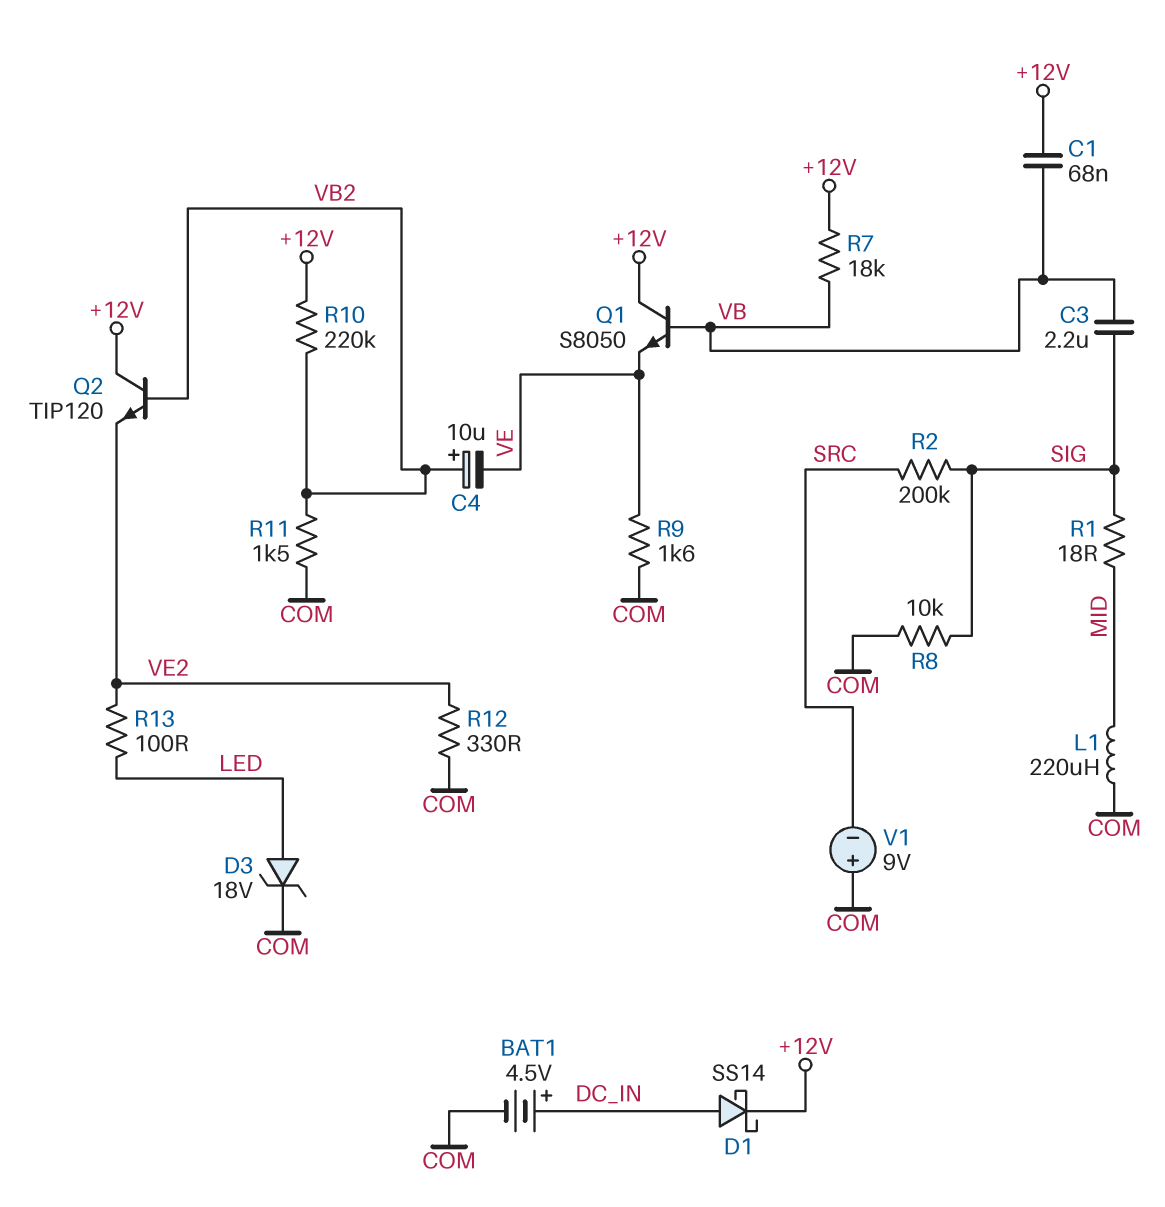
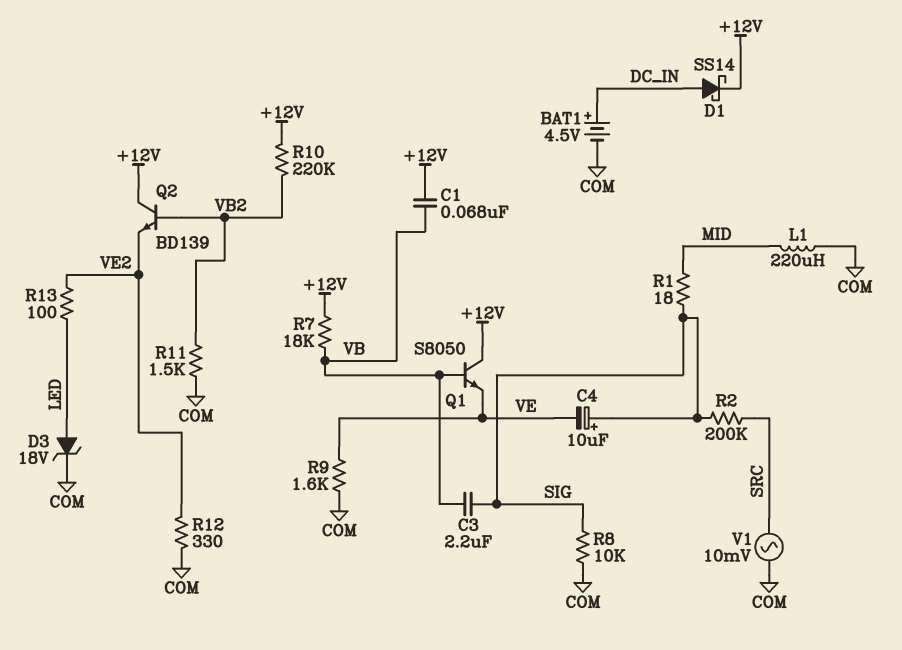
C4: 10uF (plus VB2, minus VE) -> 10uF (plus SIG, minus VE)
Q2: NPN TIP120 (B VB2, C +12V, E VE2) -> NPN BD139 (B VB2, C +12V, E VE2)
V1: 9V (plus COM, minus SRC) -> AC 10mV (COM, SRC)

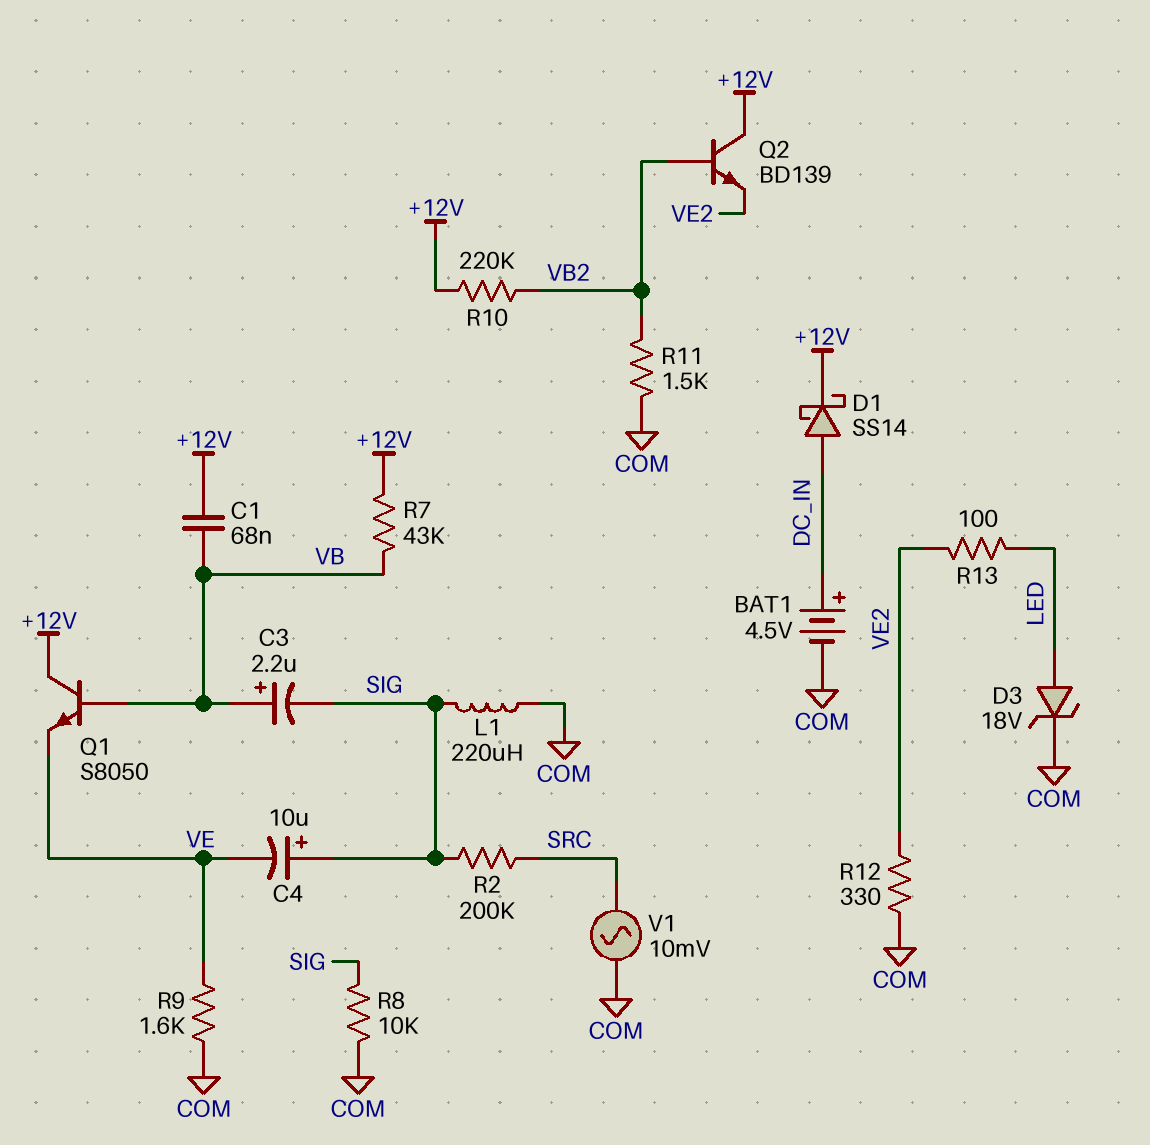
C3: 2.2uF (SIG, VB) -> 2.2uF (plus VB, minus SIG)
L1: 220uH (COM, MID) -> 220uH (COM, SIG)
R1: 18 (MID, SIG) -> none
R7: 18k (+12V, VB) -> 43k (+12V, VB)

